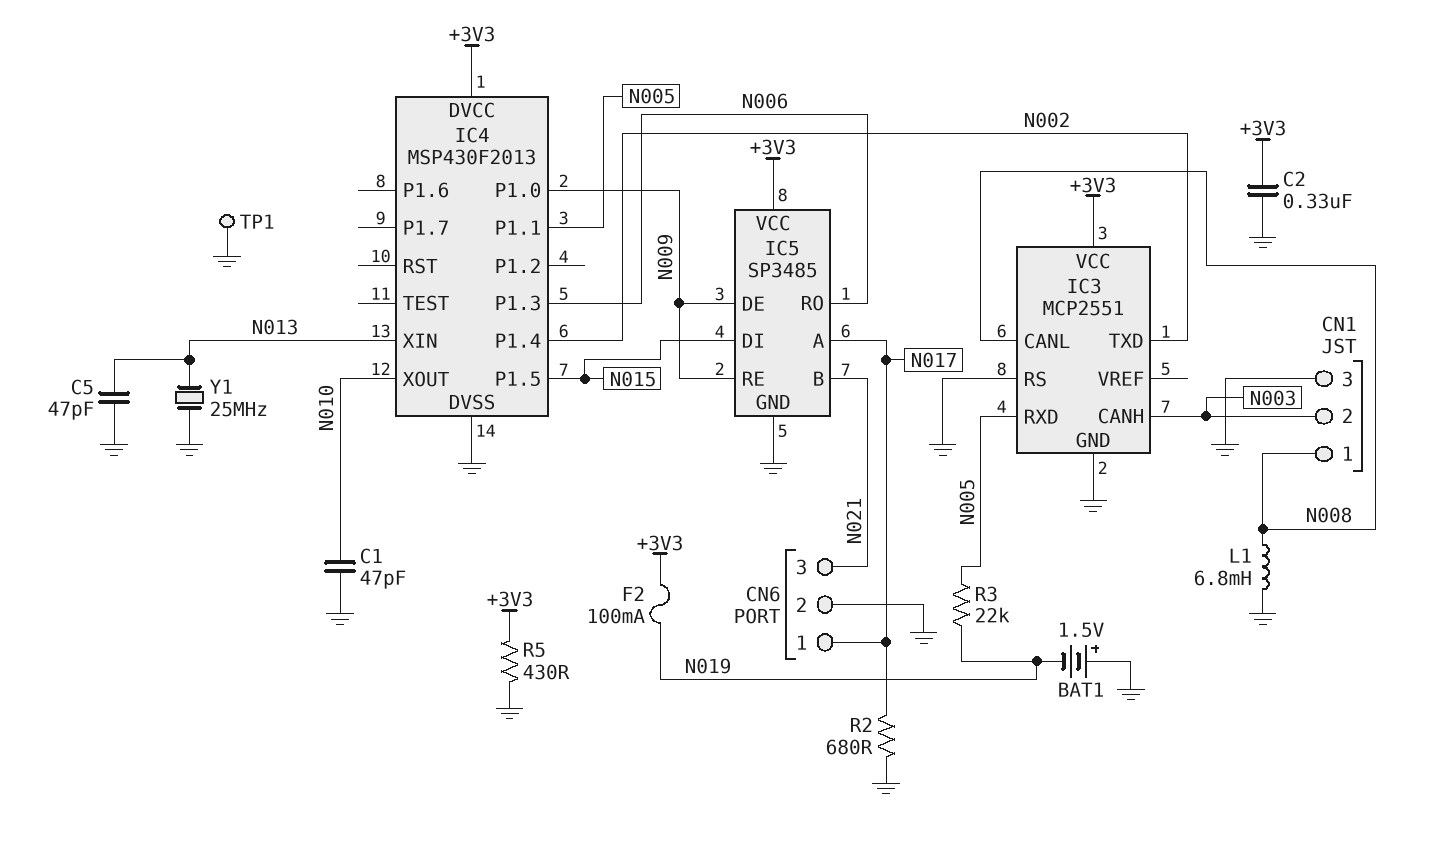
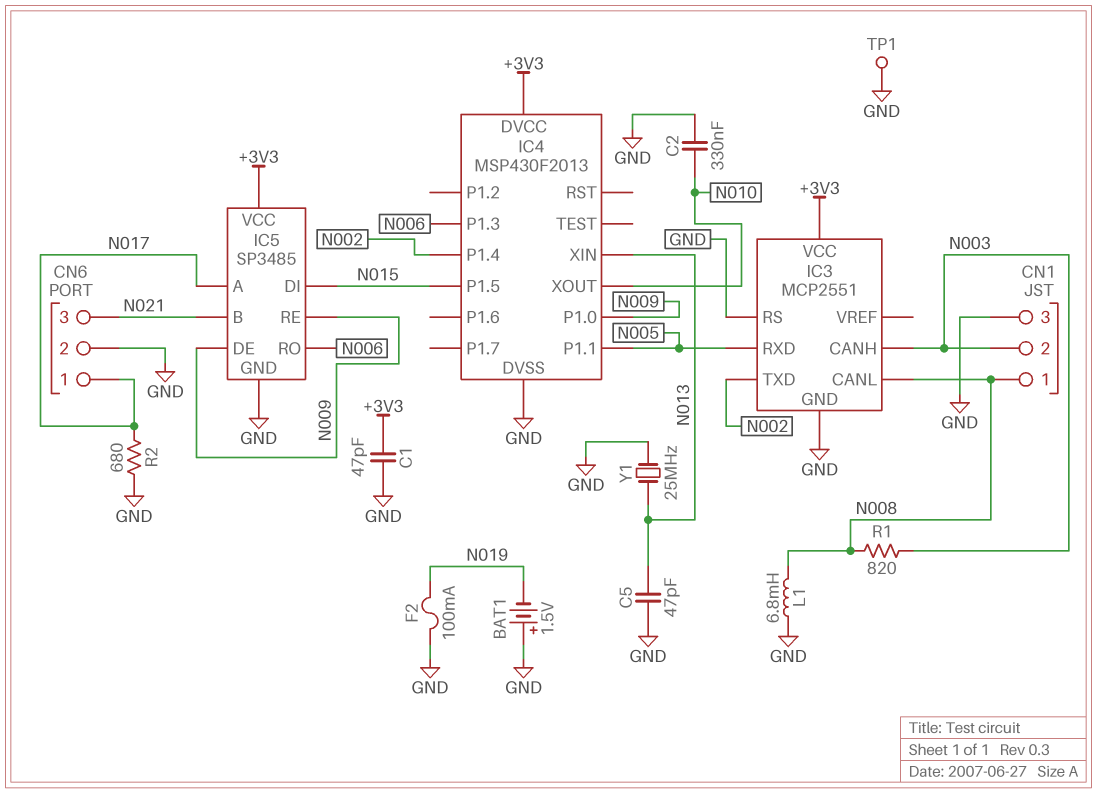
C1: 47pF (GND, N010) -> 47pF (+3V3, GND)
C2: 330nF (+3V3, GND) -> 330nF (GND, N010)
F2: 100mA (+3V3, N019) -> 100mA (GND, N019)
R1: none -> 820 (N003, N008)
R3: 22k (N005, N019) -> none
R5: 430 (+3V3, GND) -> none

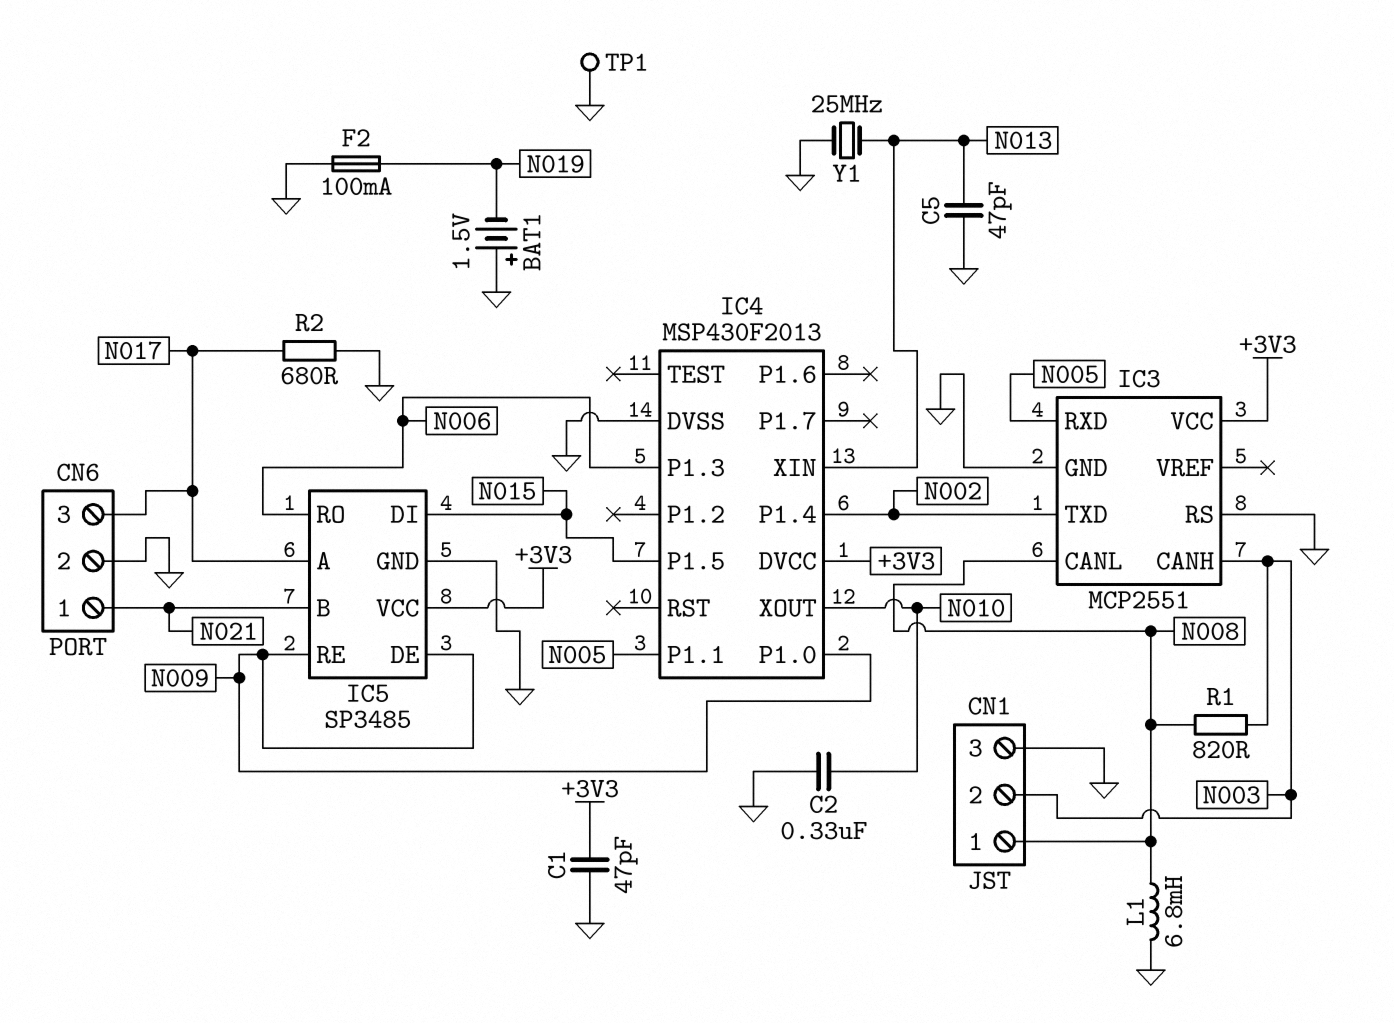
CN6 pin 1: N017 -> N021
CN6 pin 3: N021 -> N017

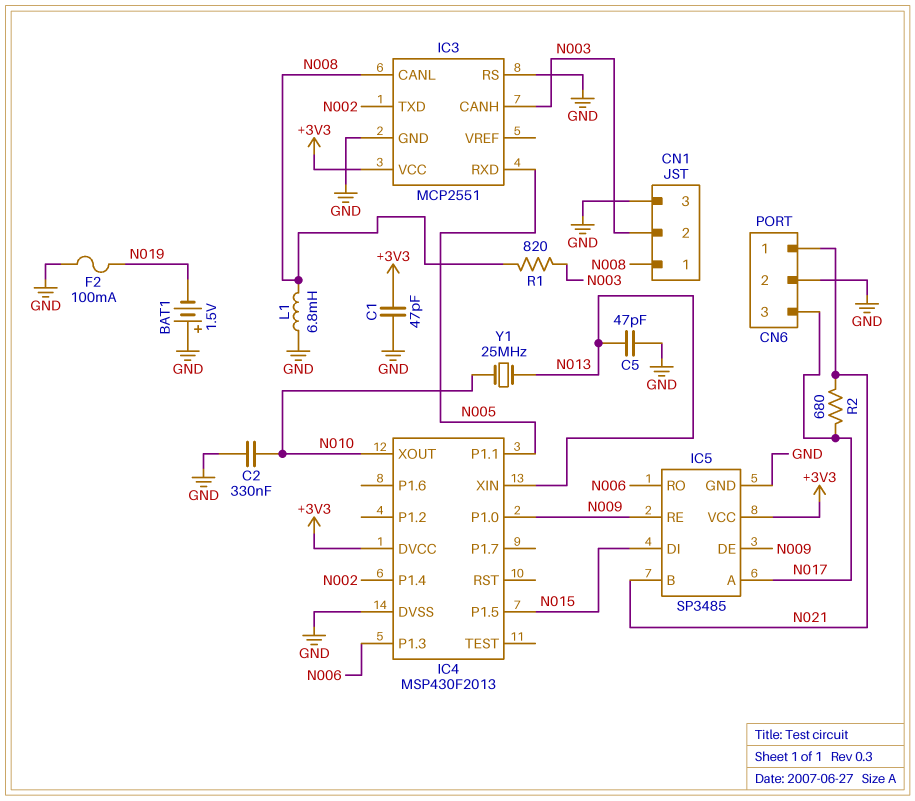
R2: 680 (GND, N017) -> 680 (N017, N021)
TP1: test point (GND) -> none
Y1: 25MHz (GND, N013) -> 25MHz (N010, N013)

